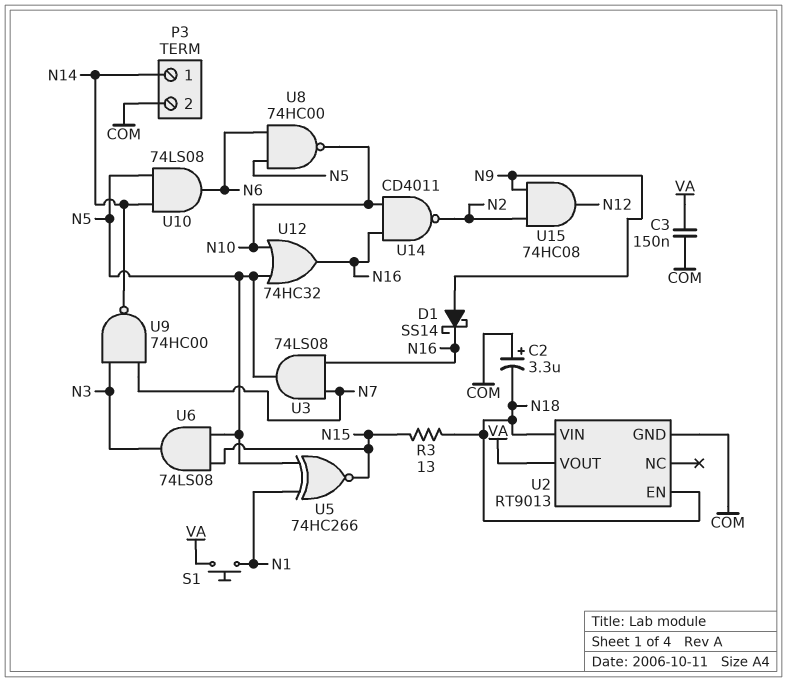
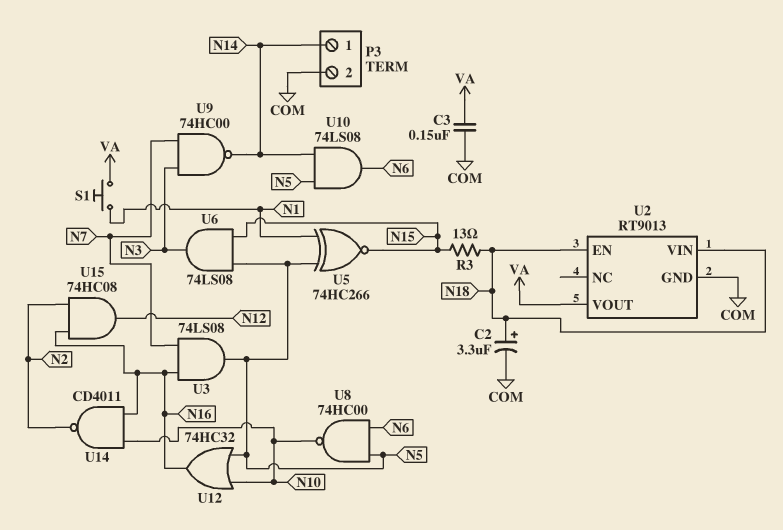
C2: 3.3uF (plus COM, minus N18) -> 3.3uF (plus N18, minus COM)
D1: schottky SS14 (A N9, K N16) -> none
U15: AND 74HC08 (in N2, in N9, out N12) -> AND 74HC08 (in N2, in N16, out N12)

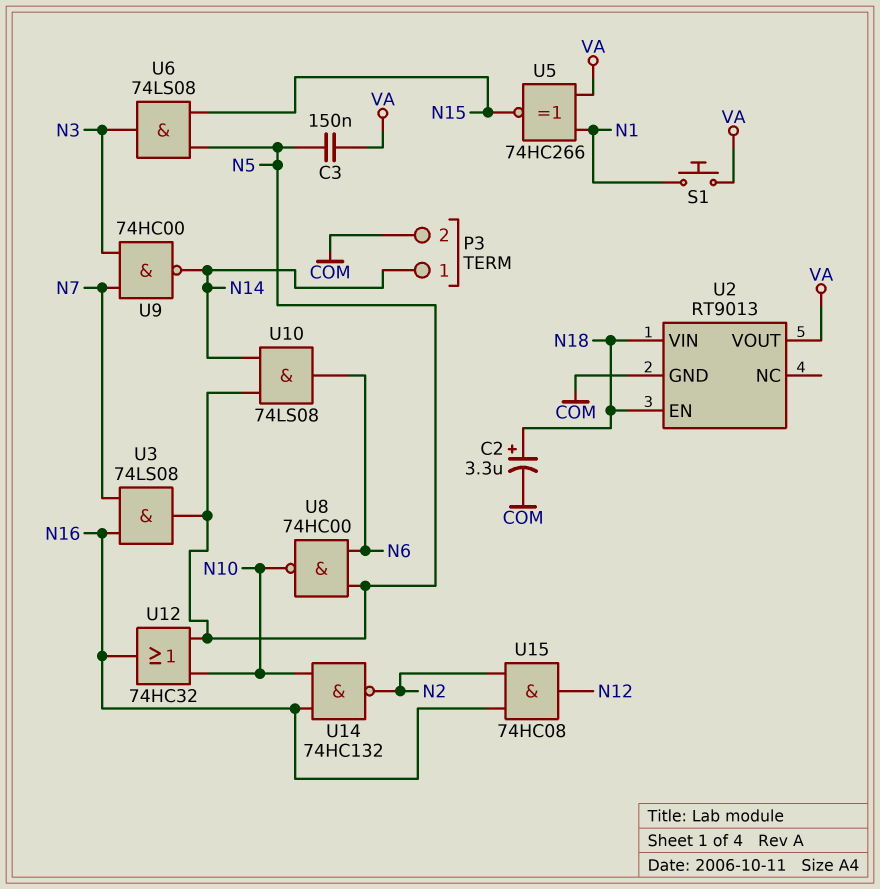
C3: 150nF (COM, VA) -> 150nF (N5, VA)
R3: 13 (N15, N18) -> none
U5: XNOR 74HC266 (in N1, in N5, out N15) -> XNOR 74HC266 (in N1, in VA, out N15)
U14: NAND CD4011 (in N10, in N16, out N2) -> NAND 74HC132 (in N10, in N16, out N2)

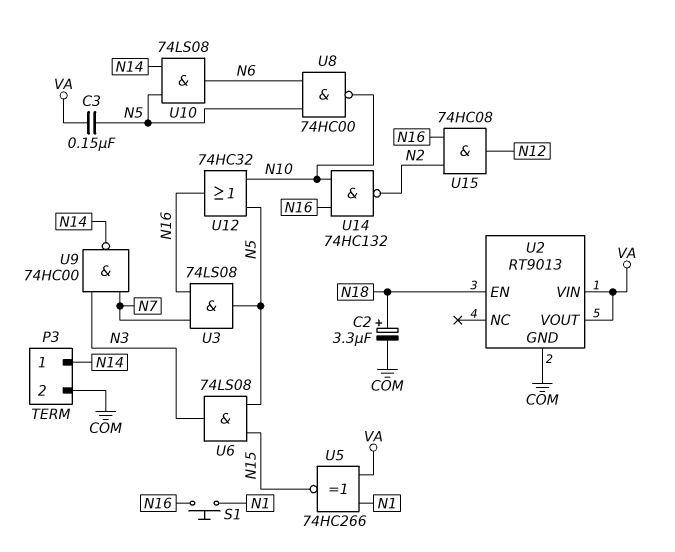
S1: button (N1, VA) -> button (N1, N16)
U2 pin VIN: N18 -> VA

